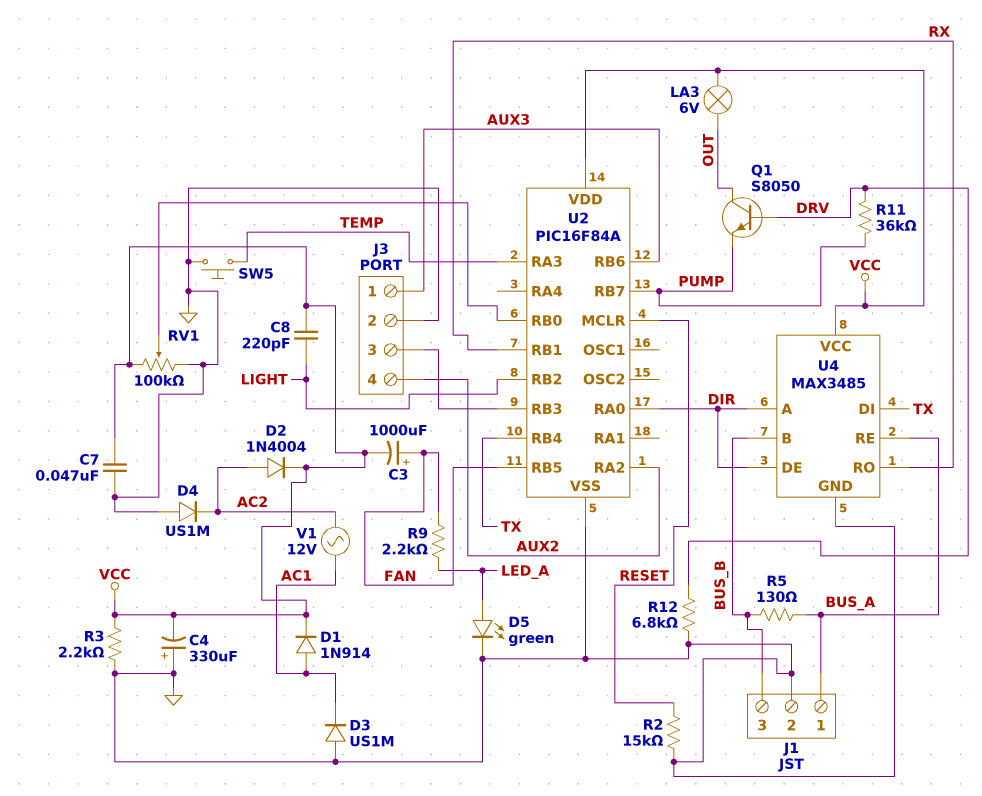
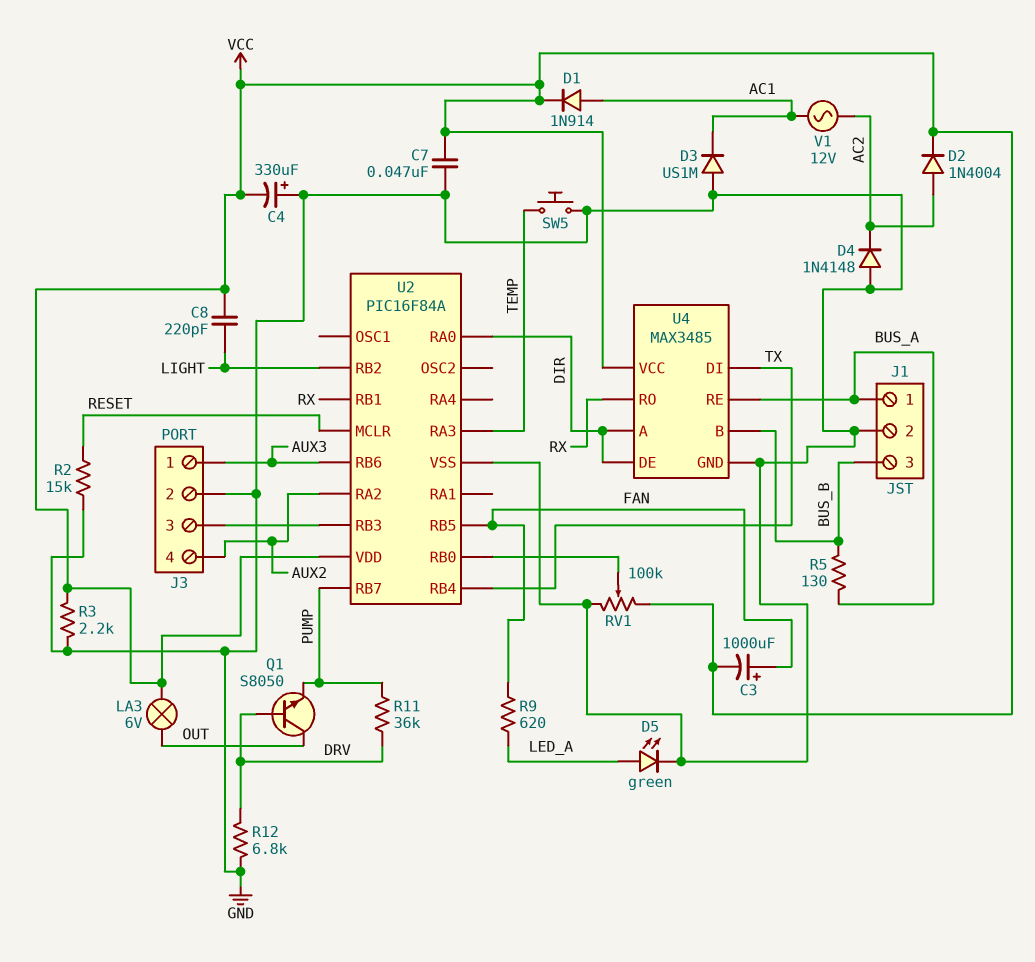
D4: diode US1M (A GND, K AC2) -> diode 1N4148 (A GND, K AC2)
R9: 2.2k (FAN, LED_A) -> 620 (FAN, LED_A)

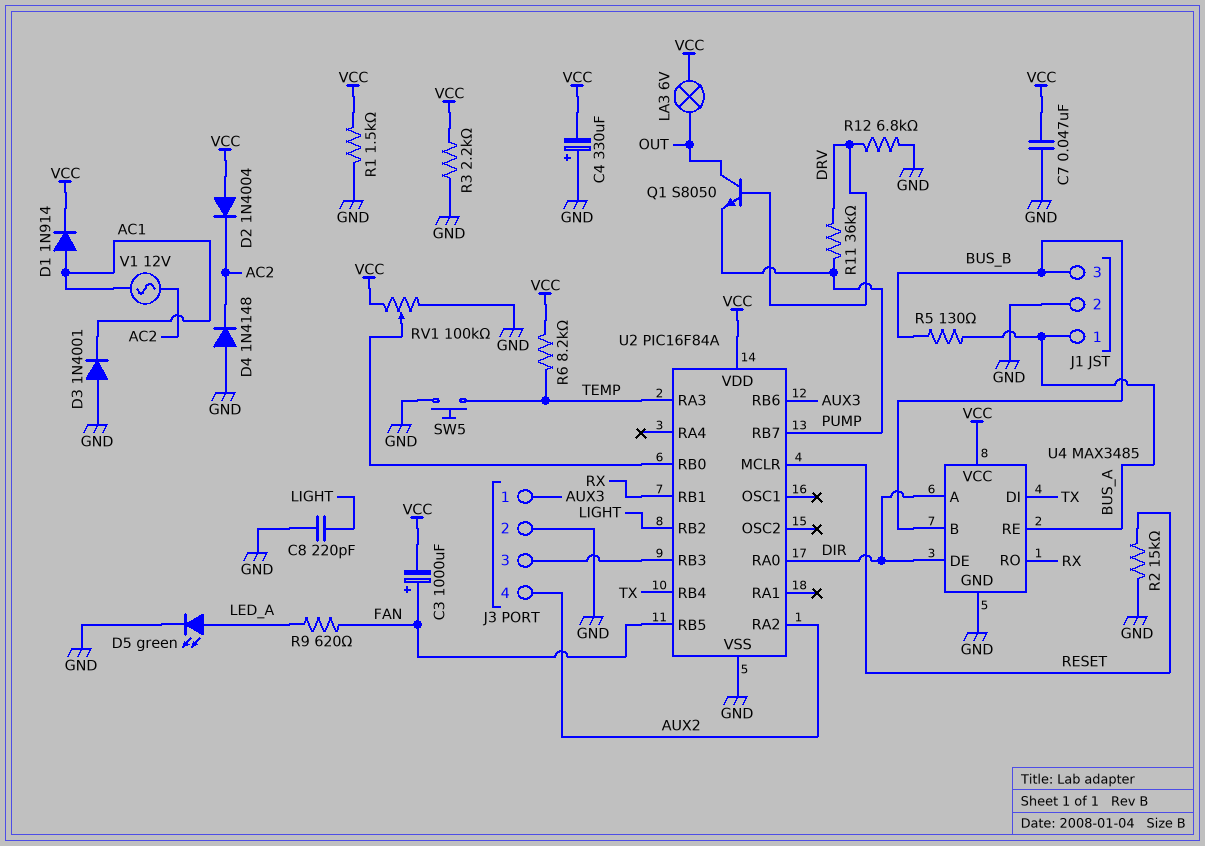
C8: 220pF (LIGHT, VCC) -> 220pF (GND, LIGHT)
D2: diode 1N4004 (A AC2, K VCC) -> diode 1N4004 (A VCC, K AC2)
D3: diode US1M (A GND, K AC1) -> diode 1N4001 (A GND, K AC1)
R1: none -> 1.5k (GND, VCC)
R6: none -> 8.2k (TEMP, VCC)

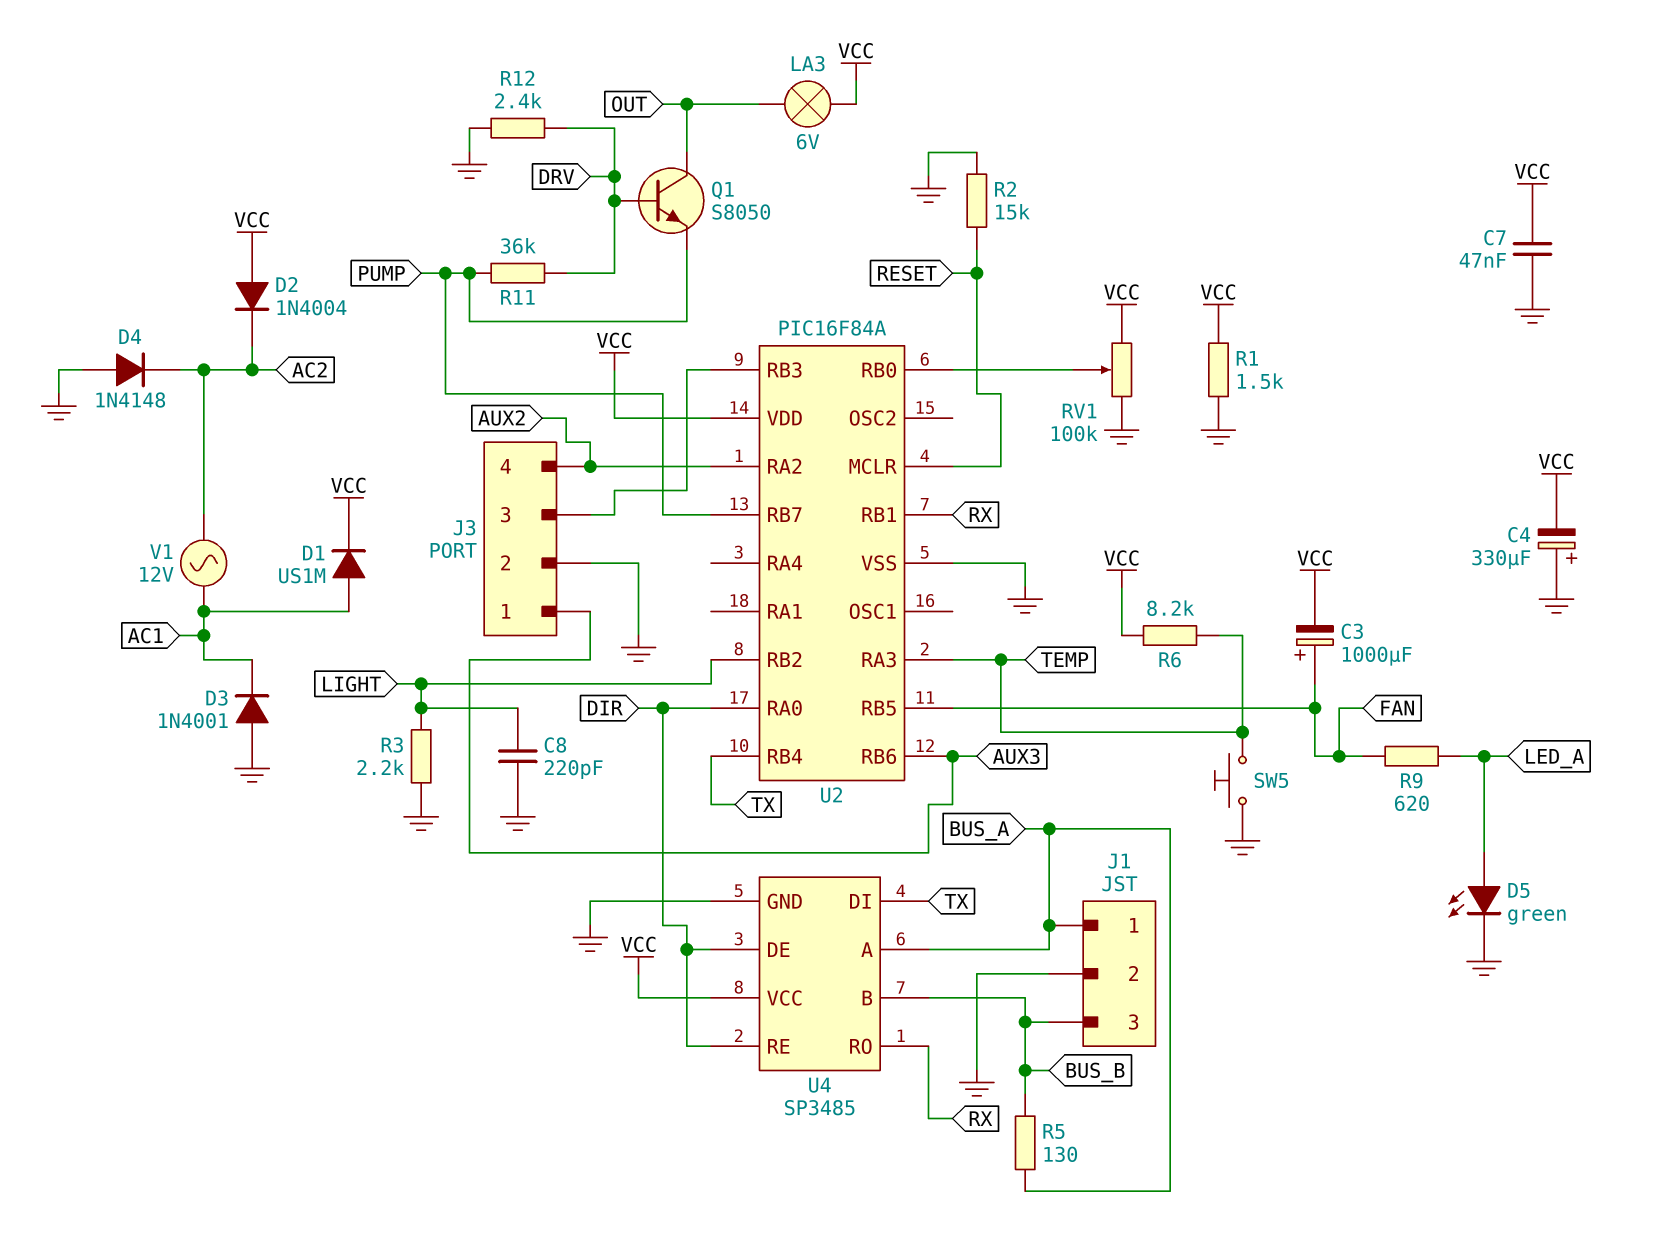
D1: diode 1N914 (A AC1, K VCC) -> diode US1M (A AC1, K VCC)
R3: 2.2k (GND, VCC) -> 2.2k (GND, LIGHT)
R12: 6.8k (DRV, GND) -> 2.4k (DRV, GND)
U4: MAX3485 -> SP3485
U4 pin A: DIR -> BUS_A
U4 pin RE: BUS_A -> DIR

